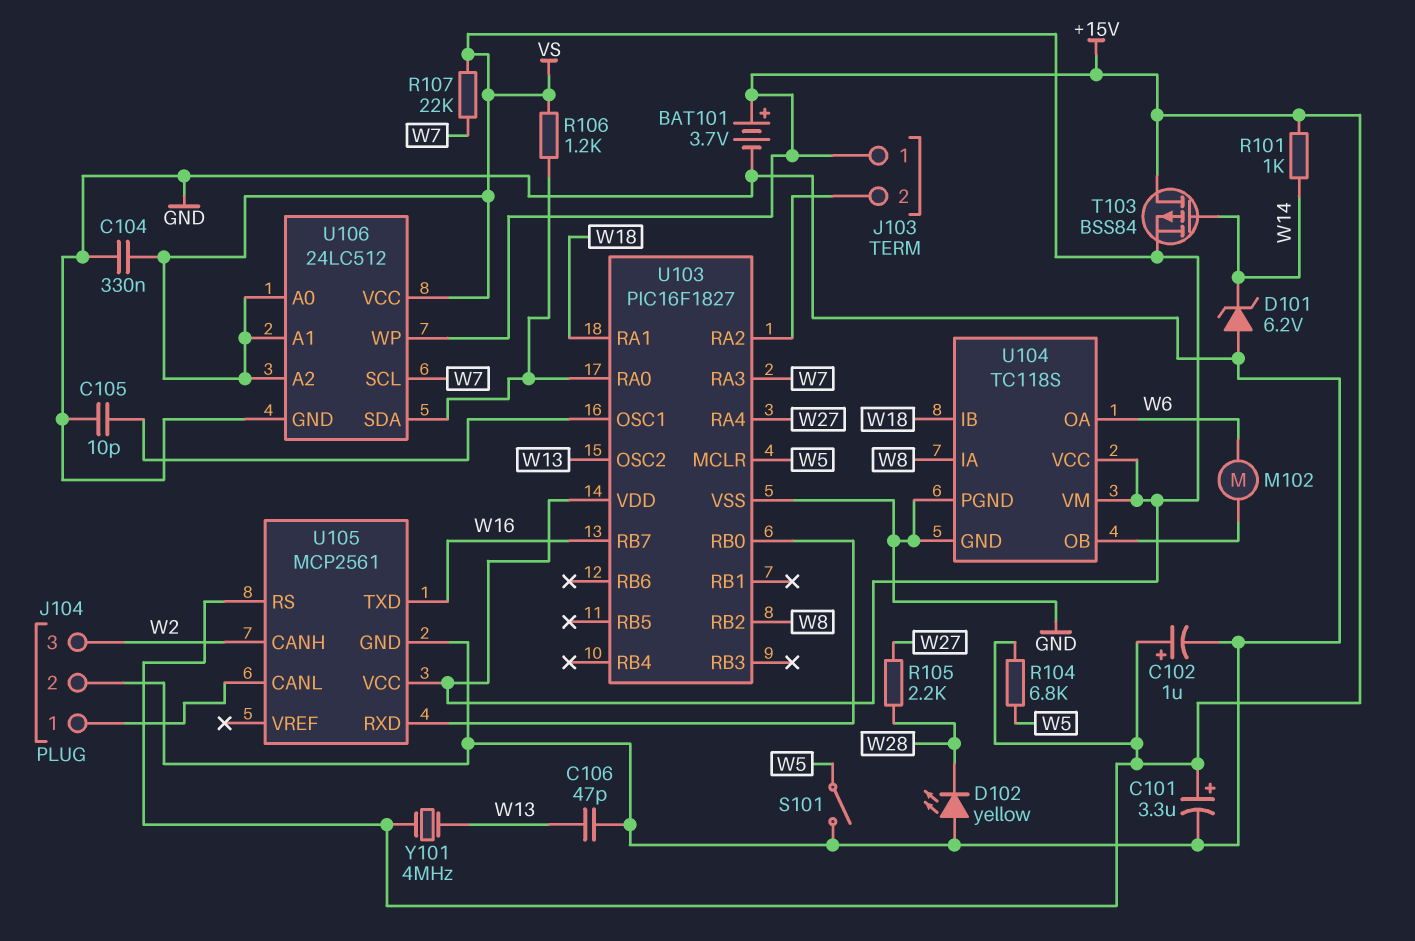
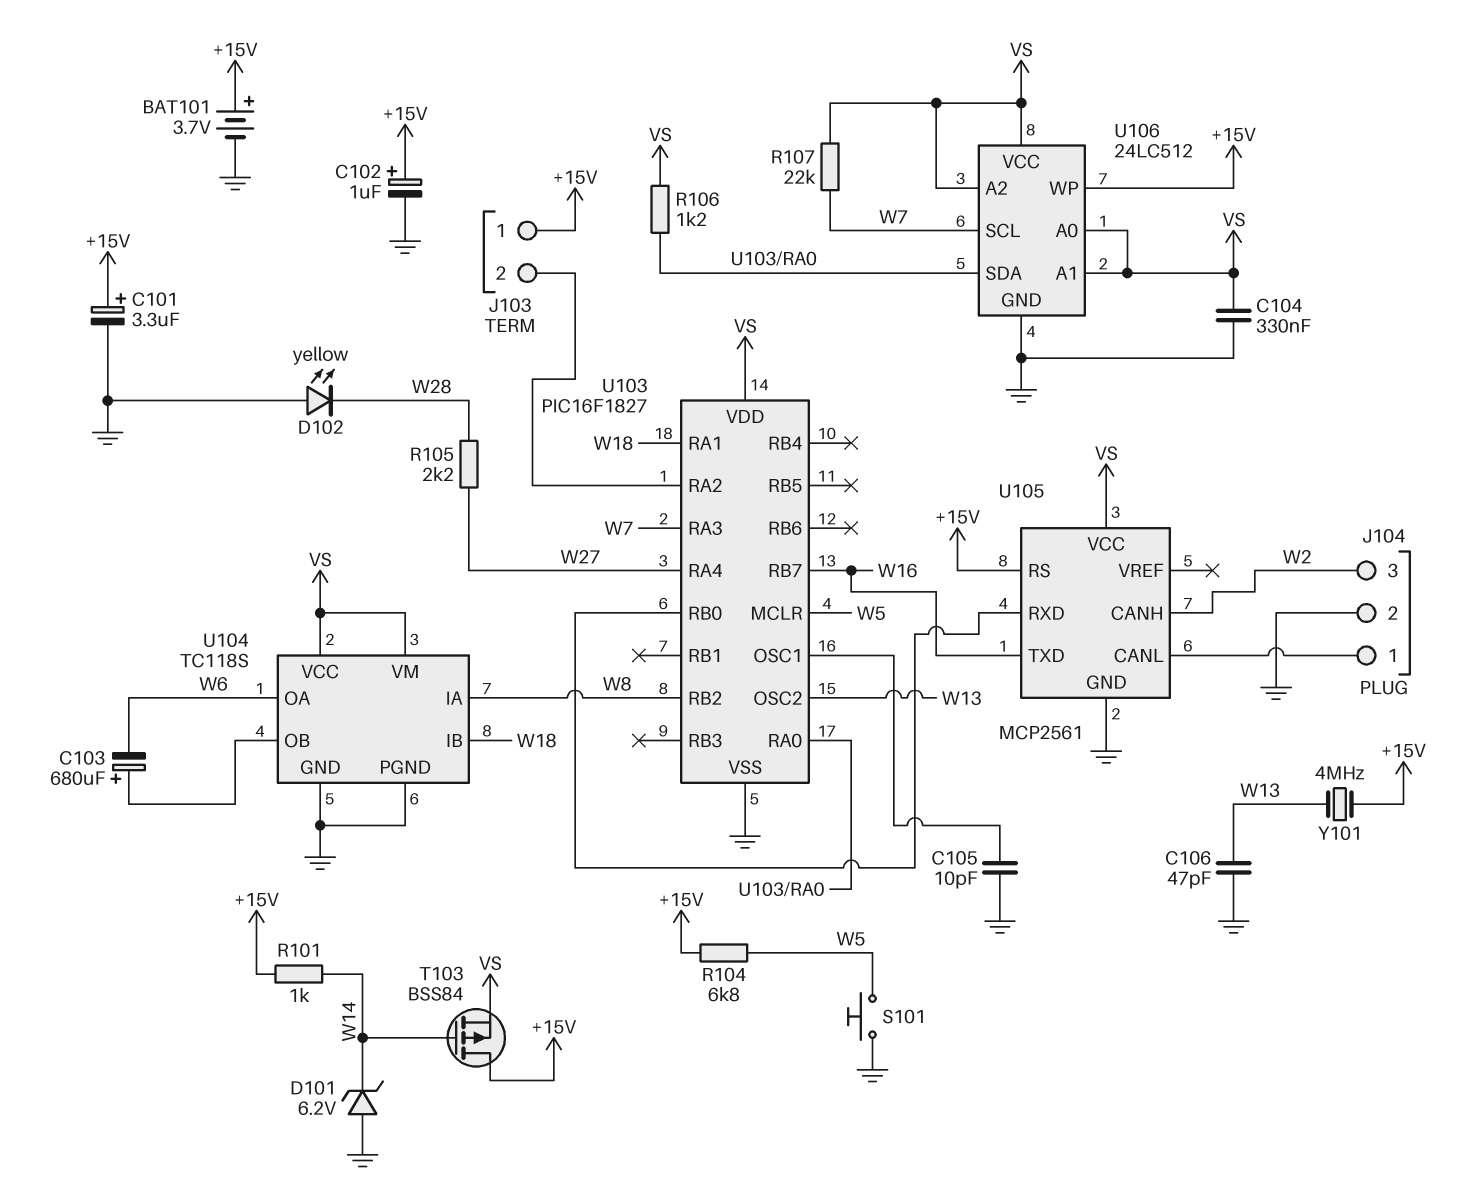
C103: none -> 680uF (plus U104/OB, minus W6)
M102: motor (U104/OB, W6) -> none
S101: switch (GND, W5) -> button (GND, W5)

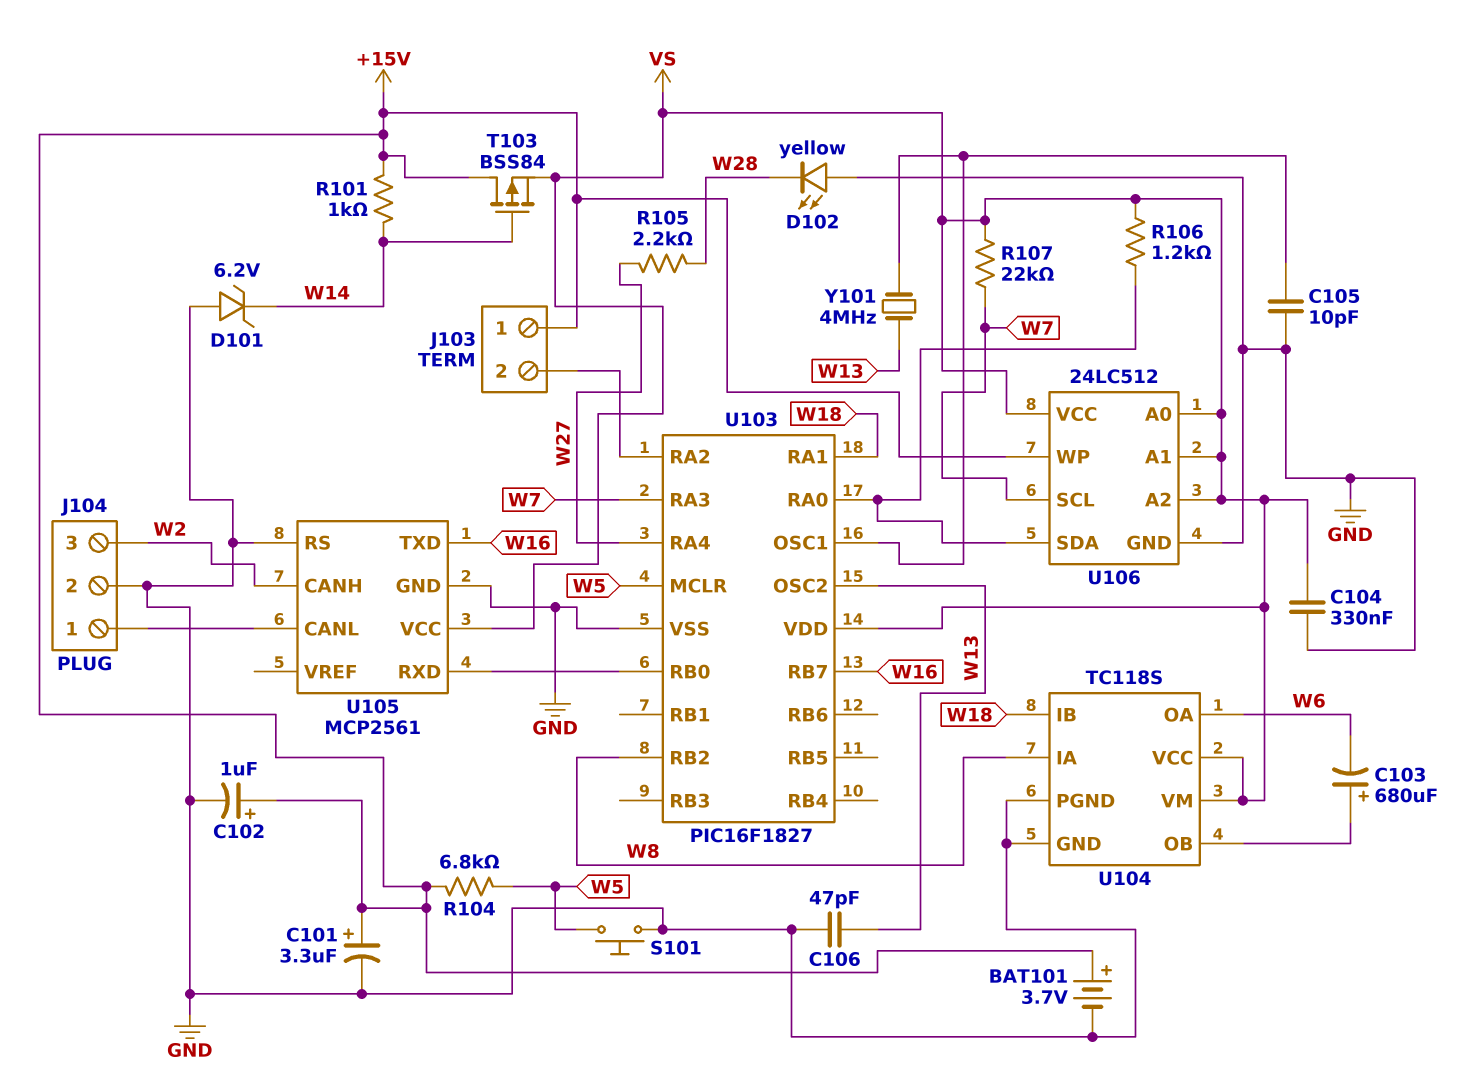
U105 pin RS: +15V -> GND
Y101: 4MHz (+15V, W13) -> 4MHz (U103/OSC1, W13)

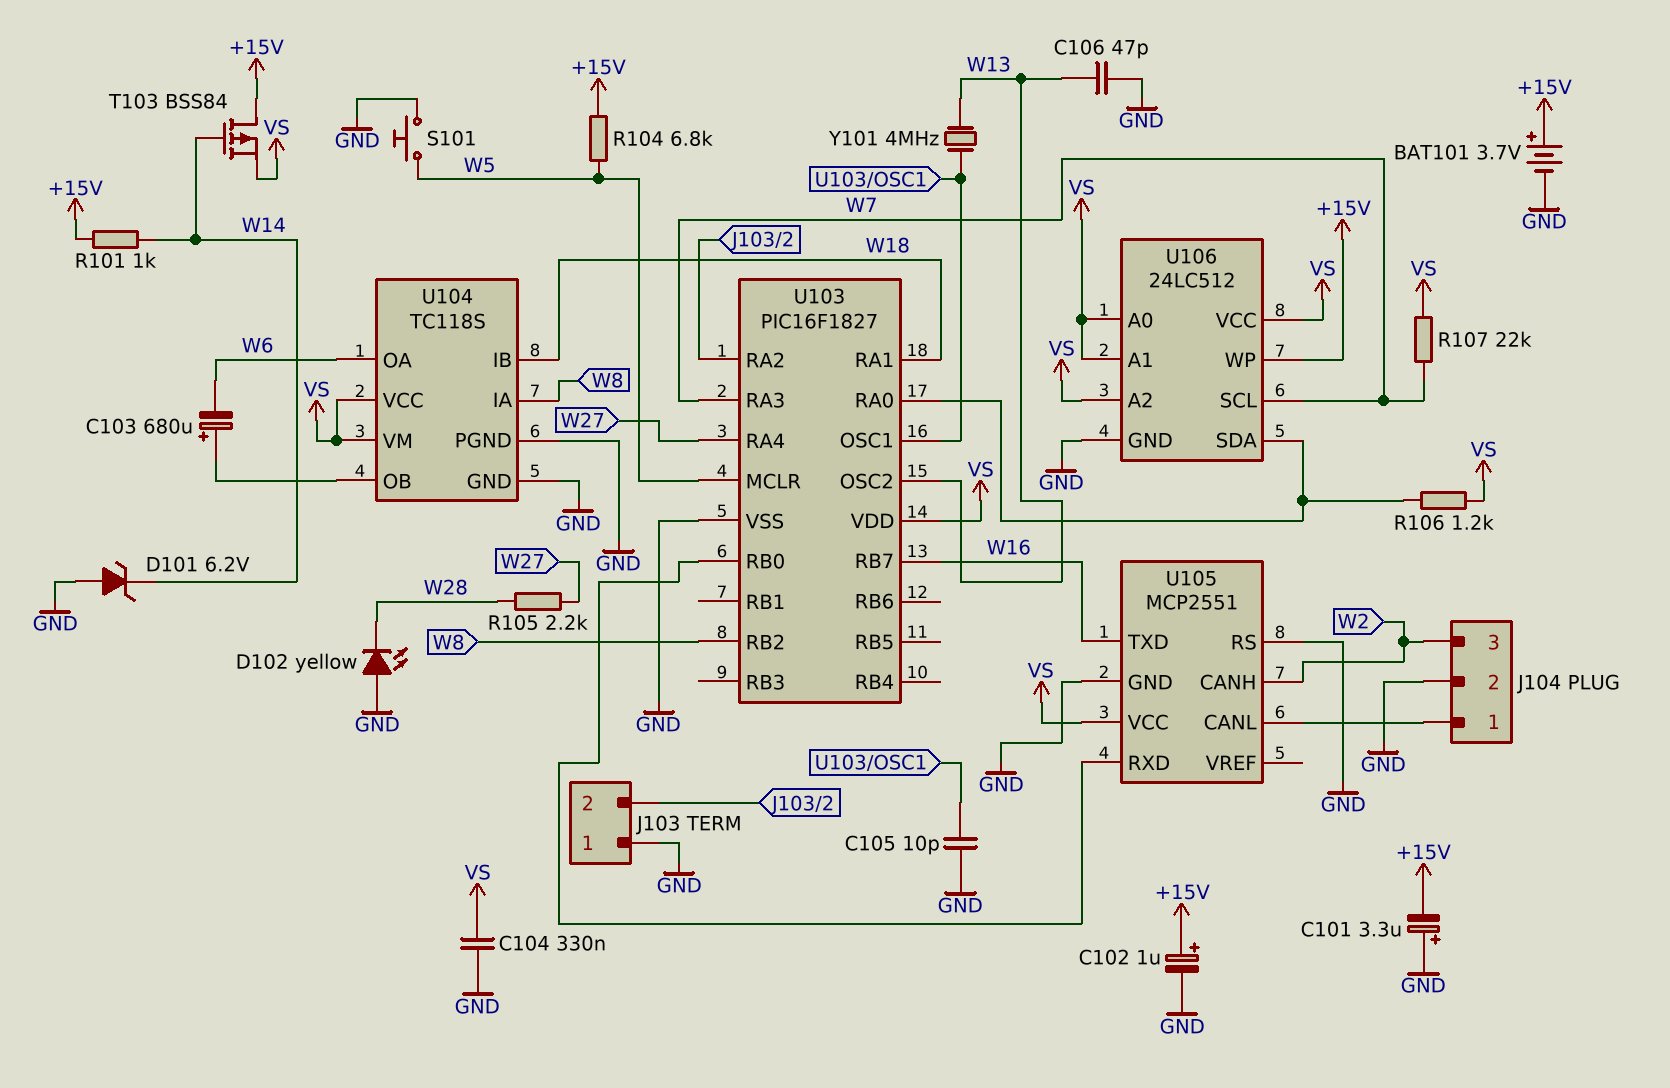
C101: 3.3uF (plus +15V, minus GND) -> 3.3uF (plus GND, minus +15V)
J103 pin 1: +15V -> GND
U105: MCP2561 -> MCP2551

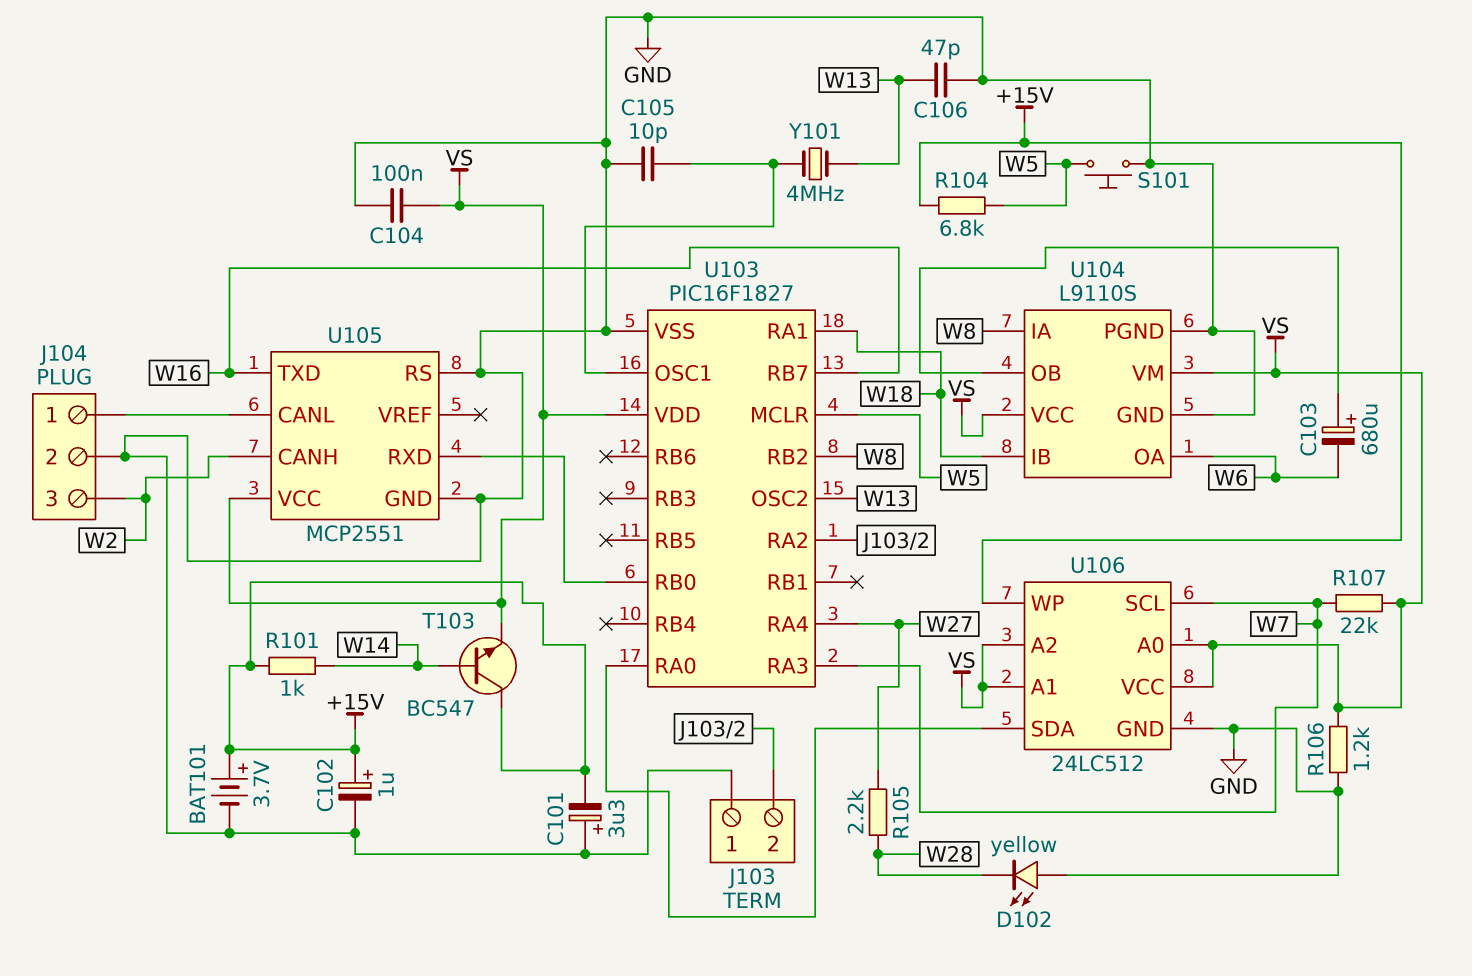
C104: 330nF (GND, VS) -> 100nF (GND, VS)
D101: zener 6.2V (A GND, K W14) -> none
R106: 1.2k (U103/RA0, VS) -> 1.2k (GND, VS)
T103: PMOS BSS84 (G W14, D +15V, S VS) -> NPN BC547 (B W14, C +15V, E VS)
U104: TC118S -> L9110S

